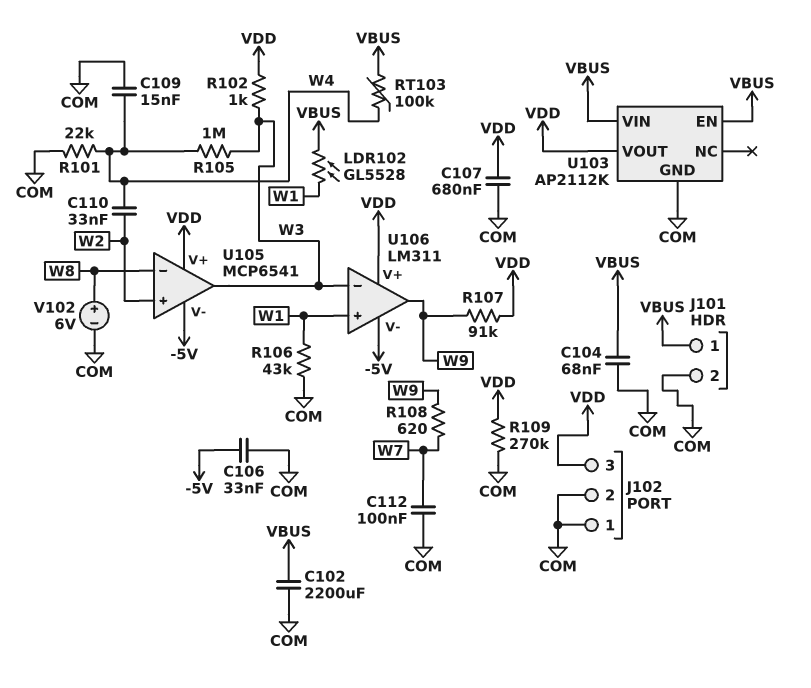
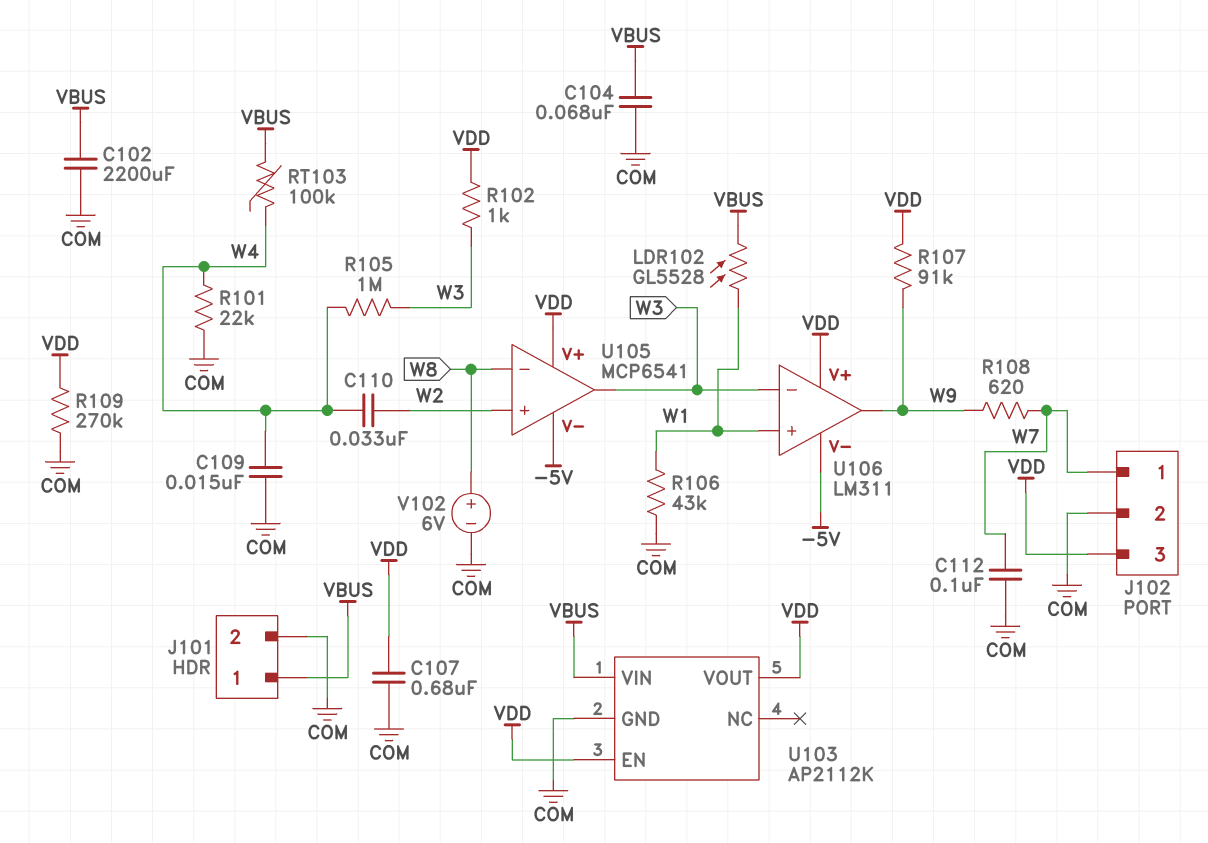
C106: 33nF (-5V, COM) -> none
J102 pin 1: COM -> W7
U103 pin EN: VBUS -> VDD

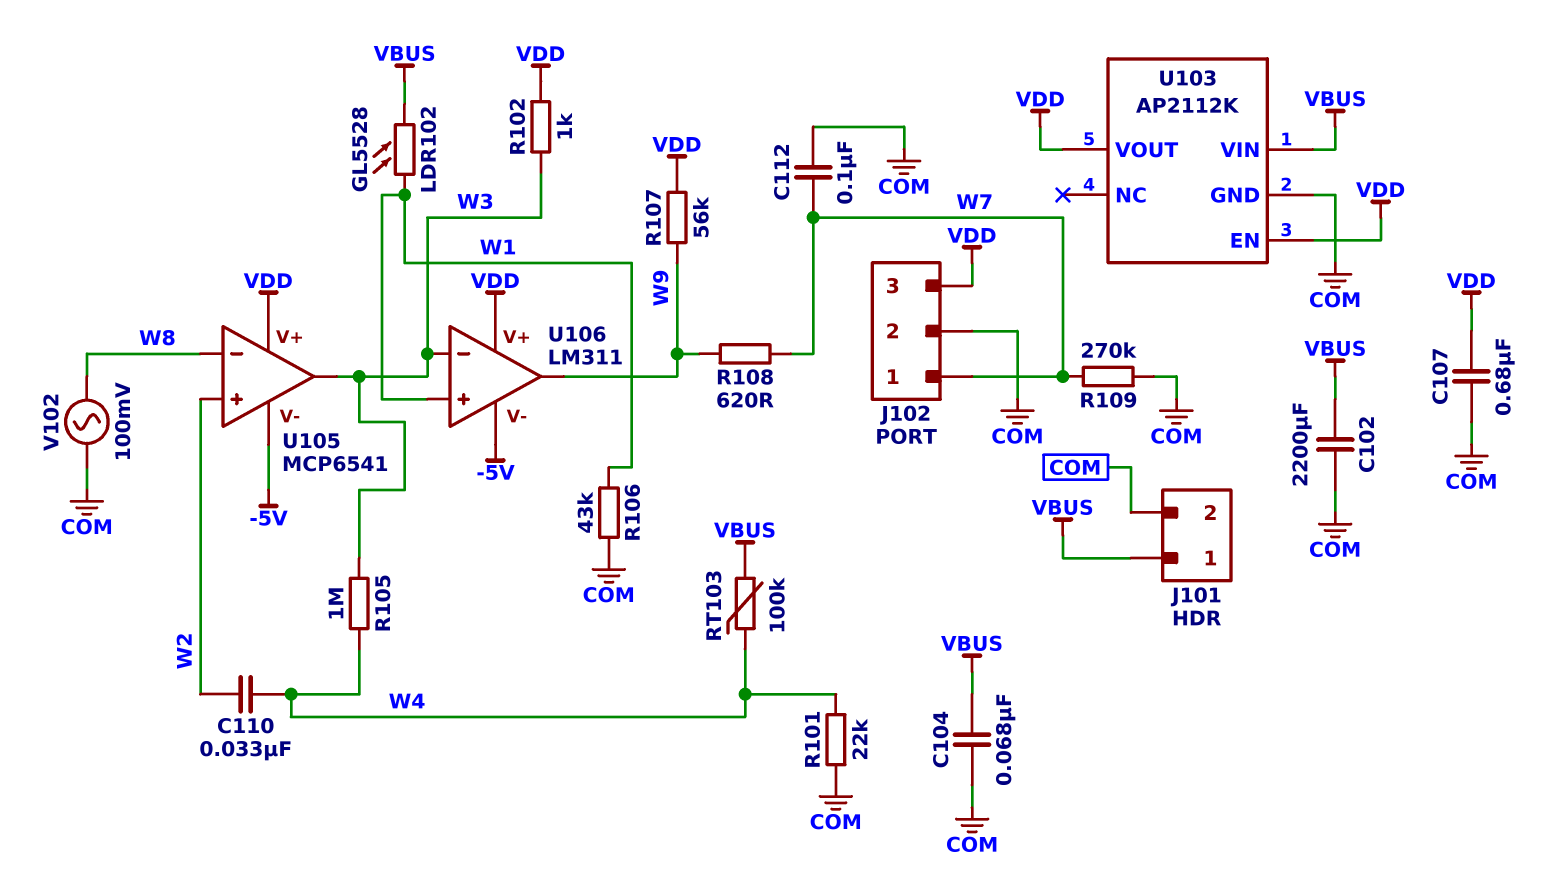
C109: 15nF (COM, W4) -> none
R107: 91k (VDD, W9) -> 56k (VDD, W9)
R109: 270k (COM, VDD) -> 270k (COM, W7)
V102: 6V (plus W8, minus COM) -> AC 100mV (COM, W8)

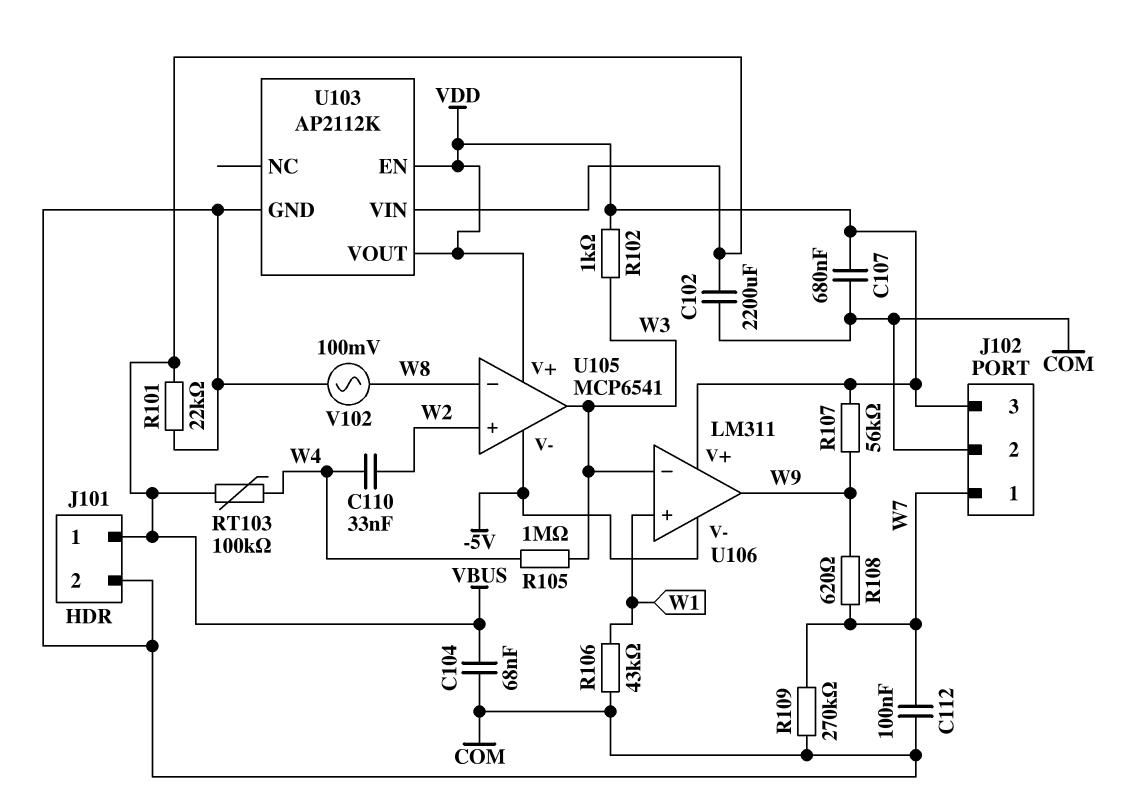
LDR102: GL5528 (VBUS, W1) -> none
R101: 22k (COM, W4) -> 22k (COM, VBUS)

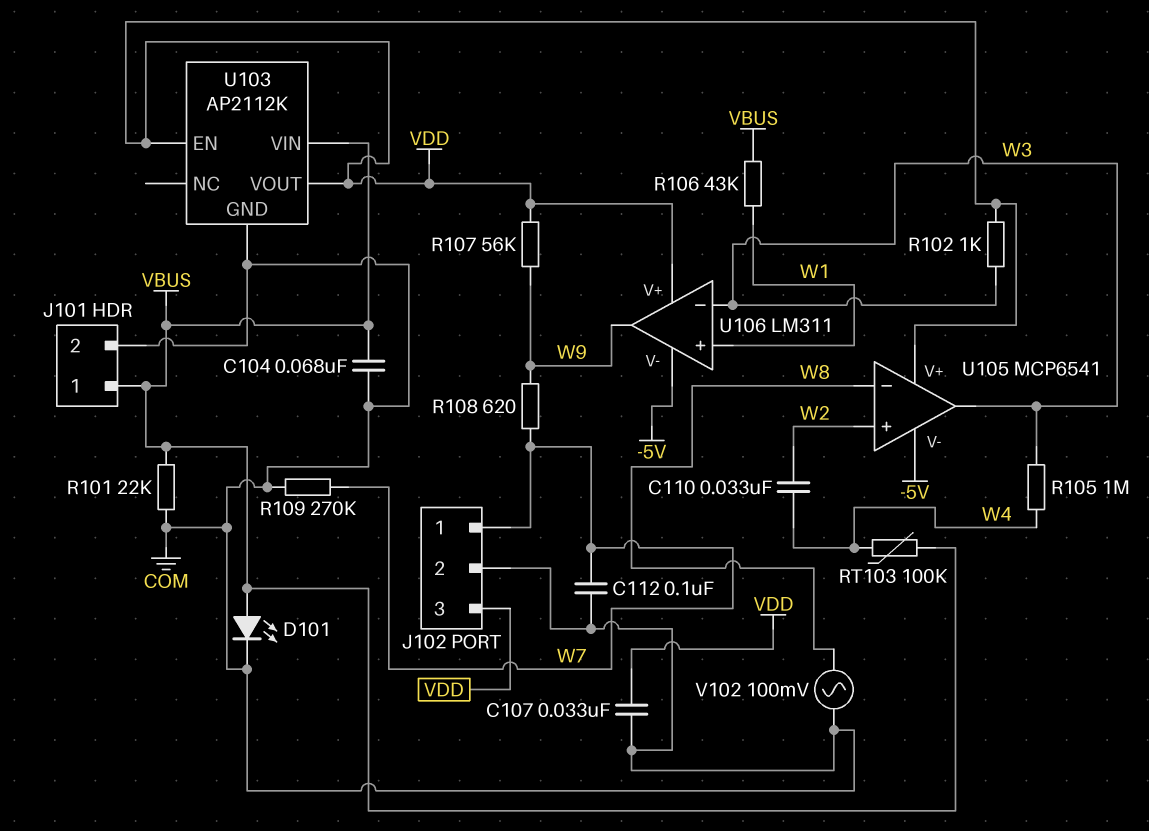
C102: 2200uF (COM, VBUS) -> none
C107: 680nF (COM, VDD) -> 33nF (COM, VDD)
D101: none -> LED (A VBUS, K COM)
R106: 43k (COM, W1) -> 43k (VBUS, W1)

